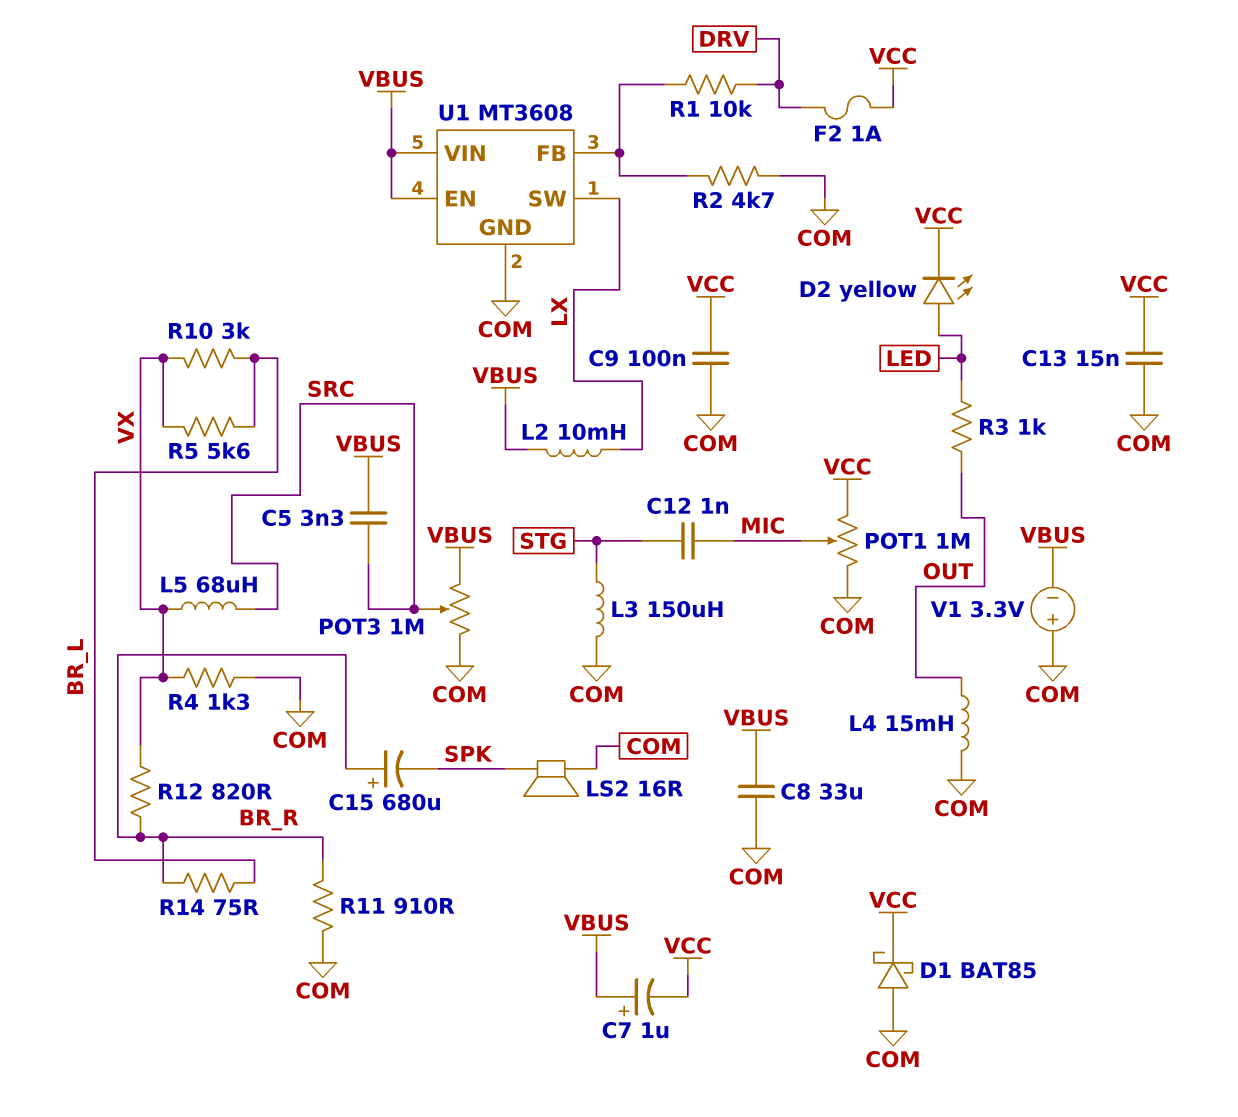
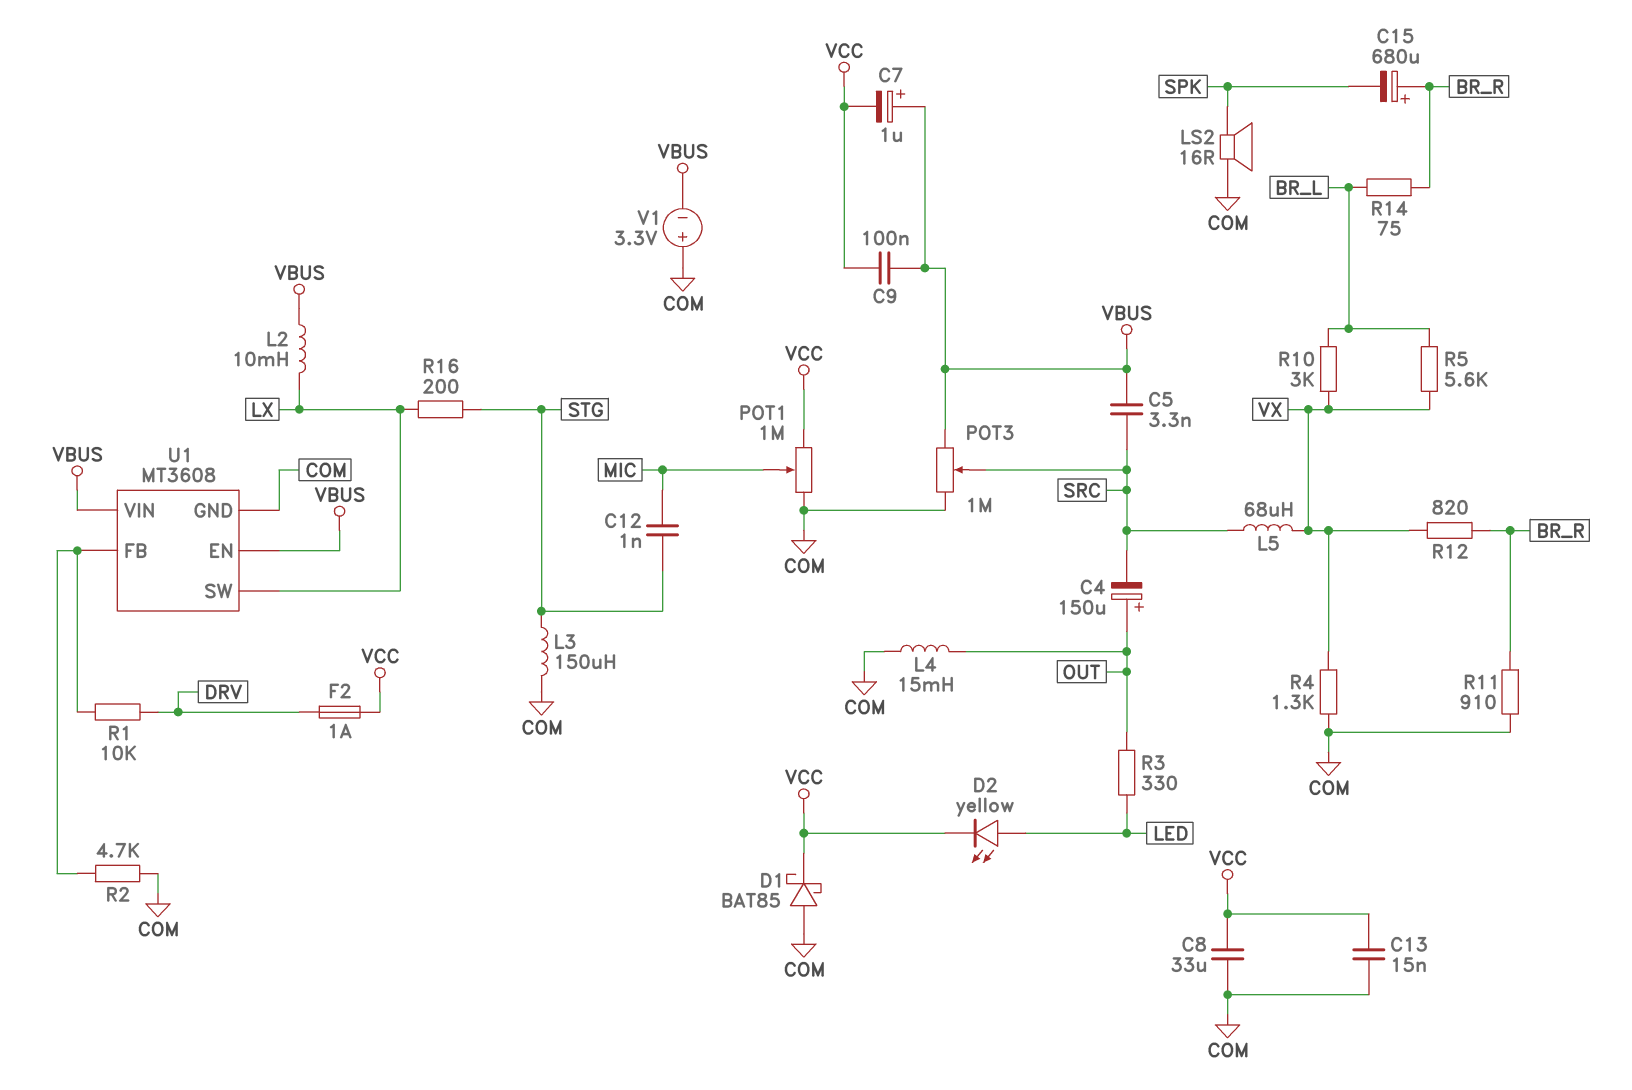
C4: none -> 150uF (plus OUT, minus SRC)
C8: 33uF (COM, VBUS) -> 33uF (COM, VCC)
C9: 100nF (COM, VCC) -> 100nF (VBUS, VCC)
R3: 1k (LED, OUT) -> 330 (LED, OUT)
R16: none -> 200 (LX, STG)

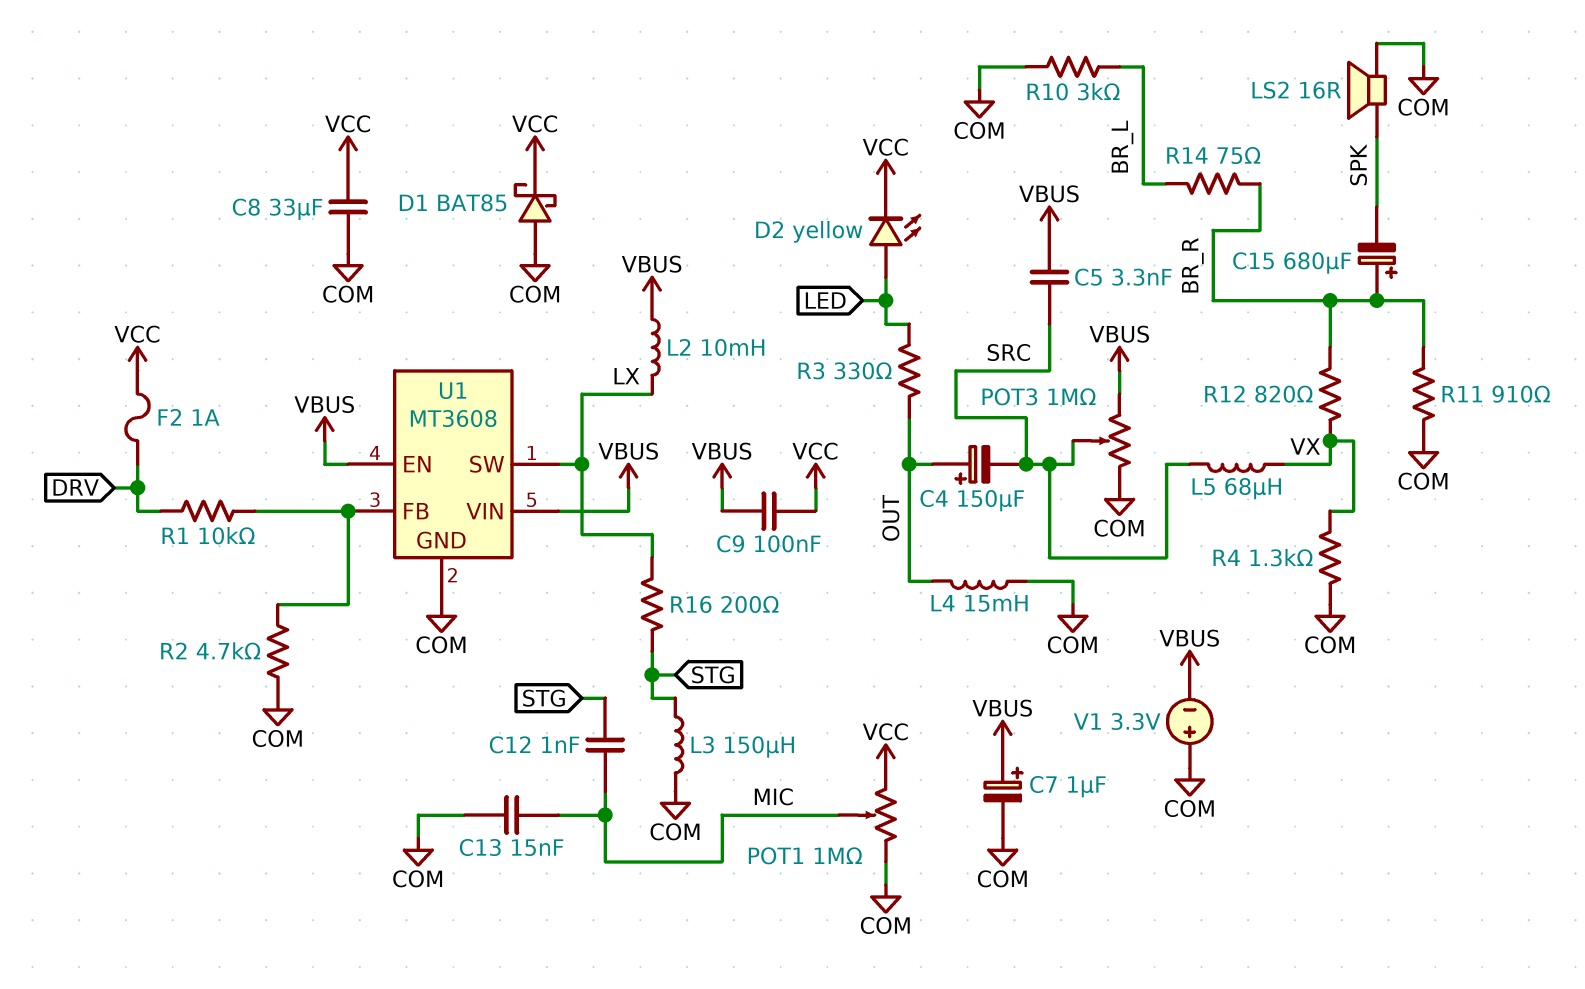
C7: 1uF (plus VBUS, minus VCC) -> 1uF (plus VBUS, minus COM)
C13: 15nF (COM, VCC) -> 15nF (COM, MIC)
R5: 5.6k (BR_L, VX) -> none
R10: 3k (BR_L, VX) -> 3k (BR_L, COM)

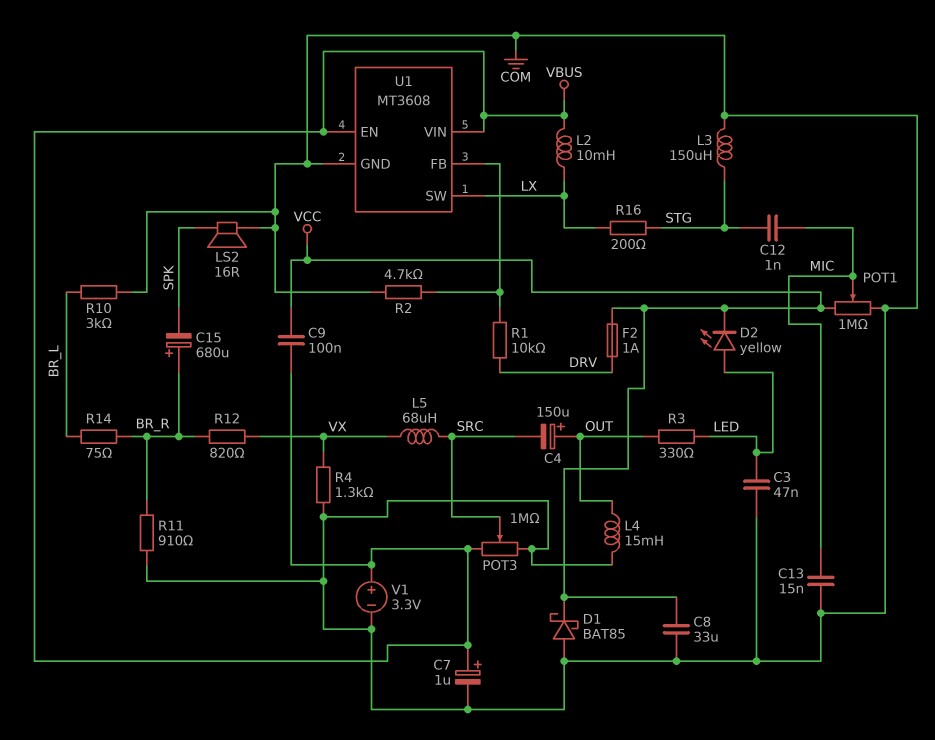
C3: none -> 47nF (COM, LED)
C5: 3.3nF (SRC, VBUS) -> none
V1: 3.3V (plus COM, minus VBUS) -> 3.3V (plus VBUS, minus COM)

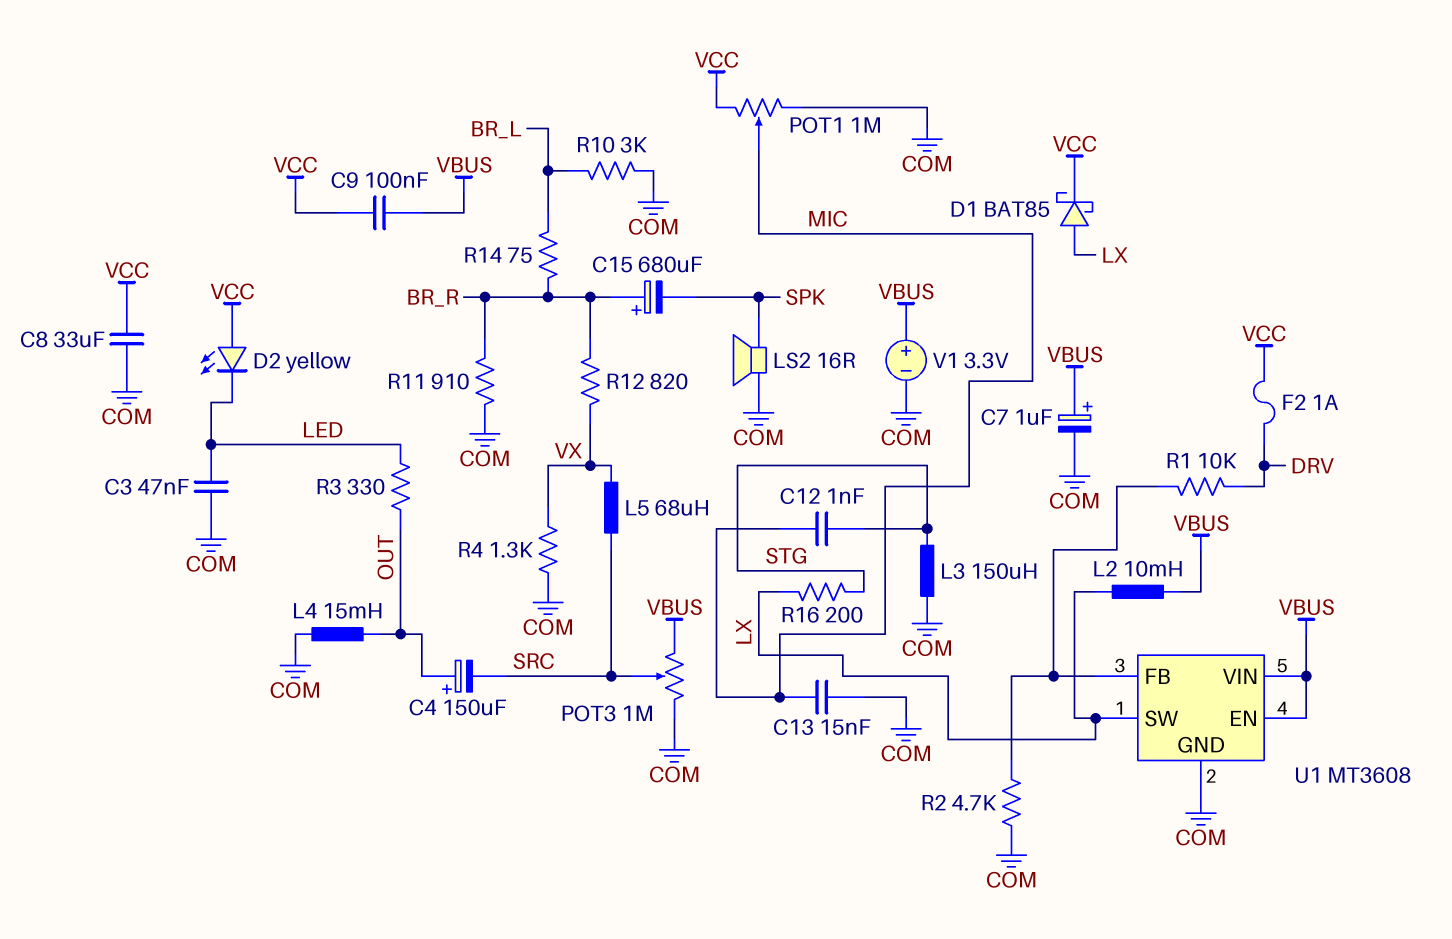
D1: schottky BAT85 (A COM, K VCC) -> schottky BAT85 (A LX, K VCC)
D2: LED yellow (A LED, K VCC) -> LED yellow (A VCC, K LED)

